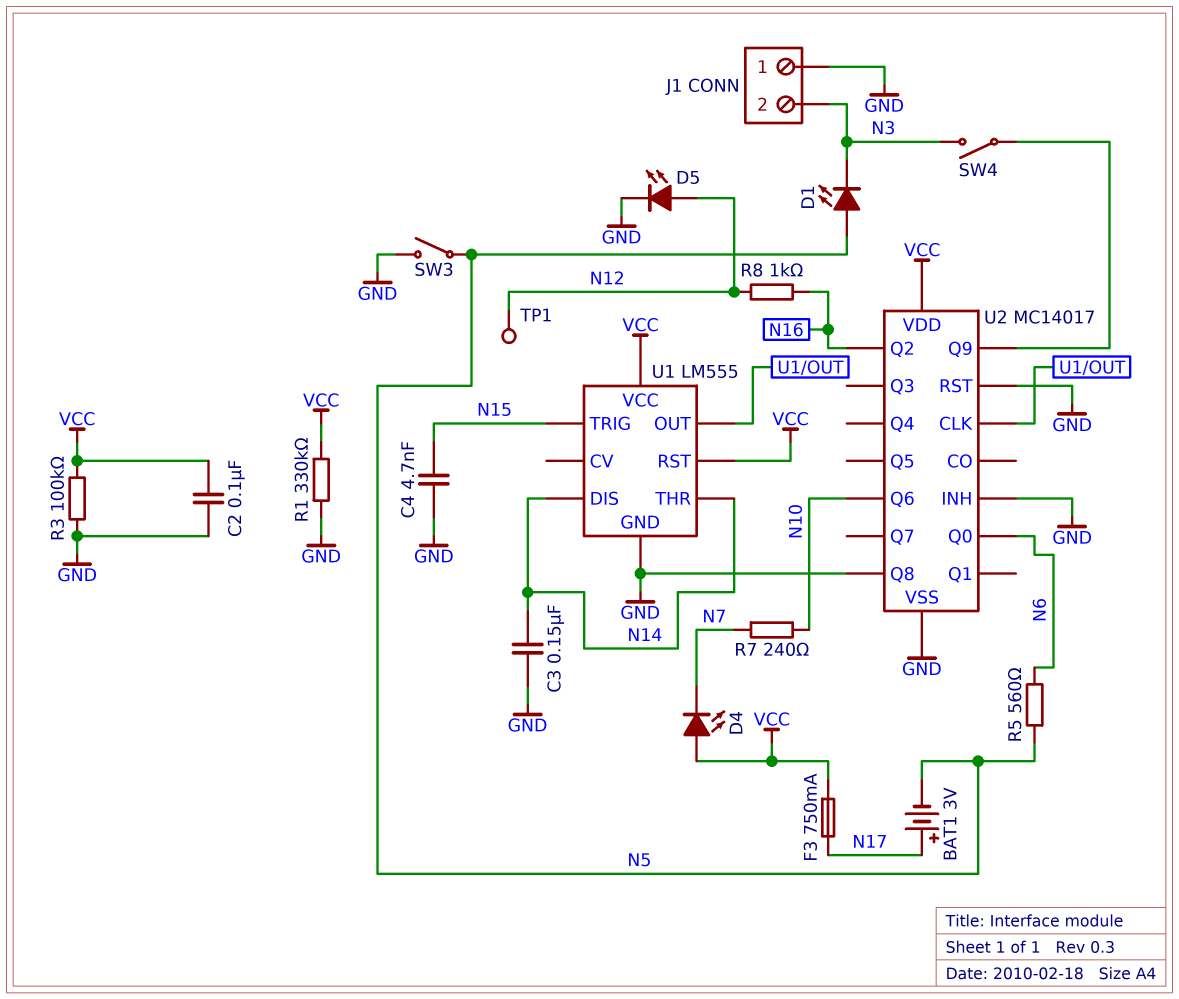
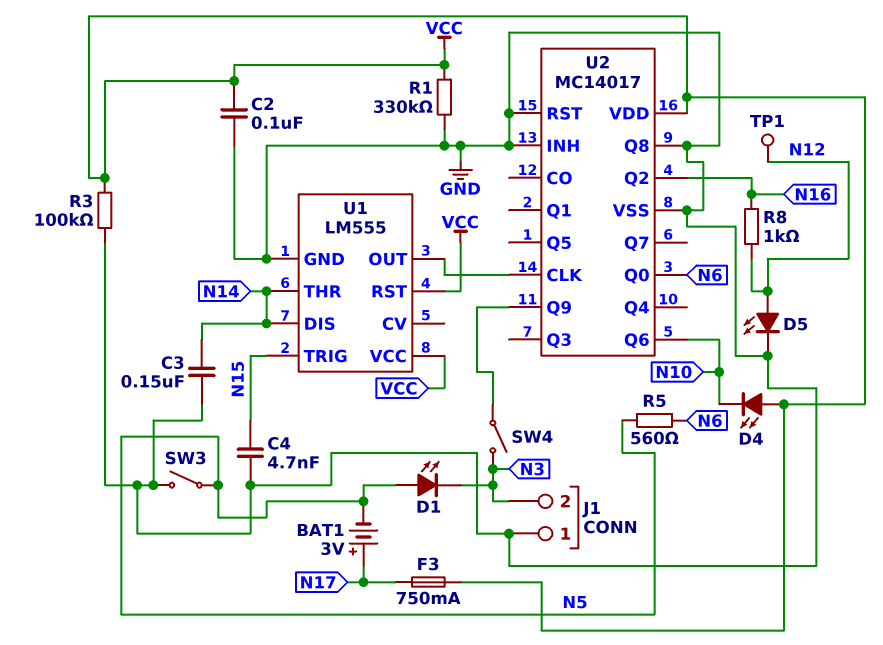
D4: LED (A VCC, K N7) -> LED (A VCC, K N10)
R7: 240 (N7, N10) -> none

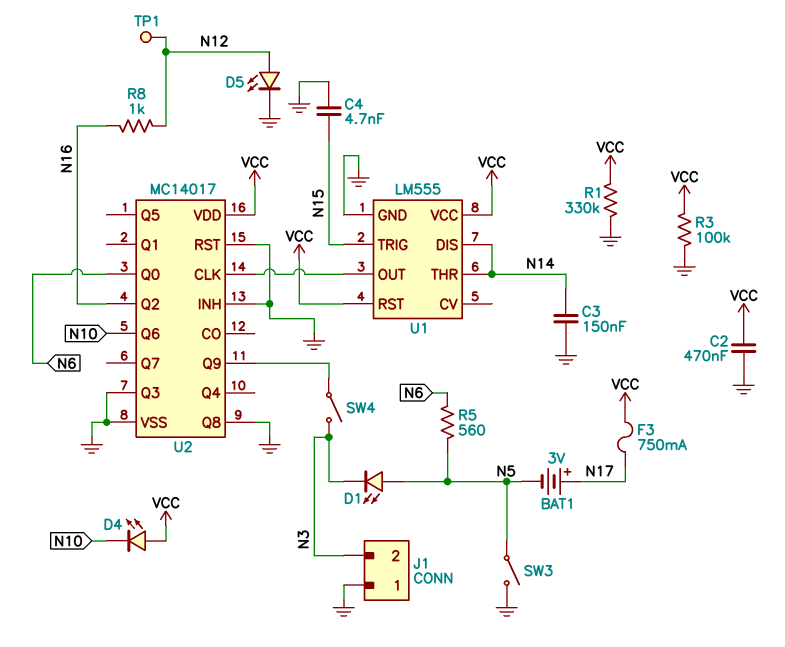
C2: 100nF (GND, VCC) -> 470nF (GND, VCC)
U2 pin Q3: none -> GND

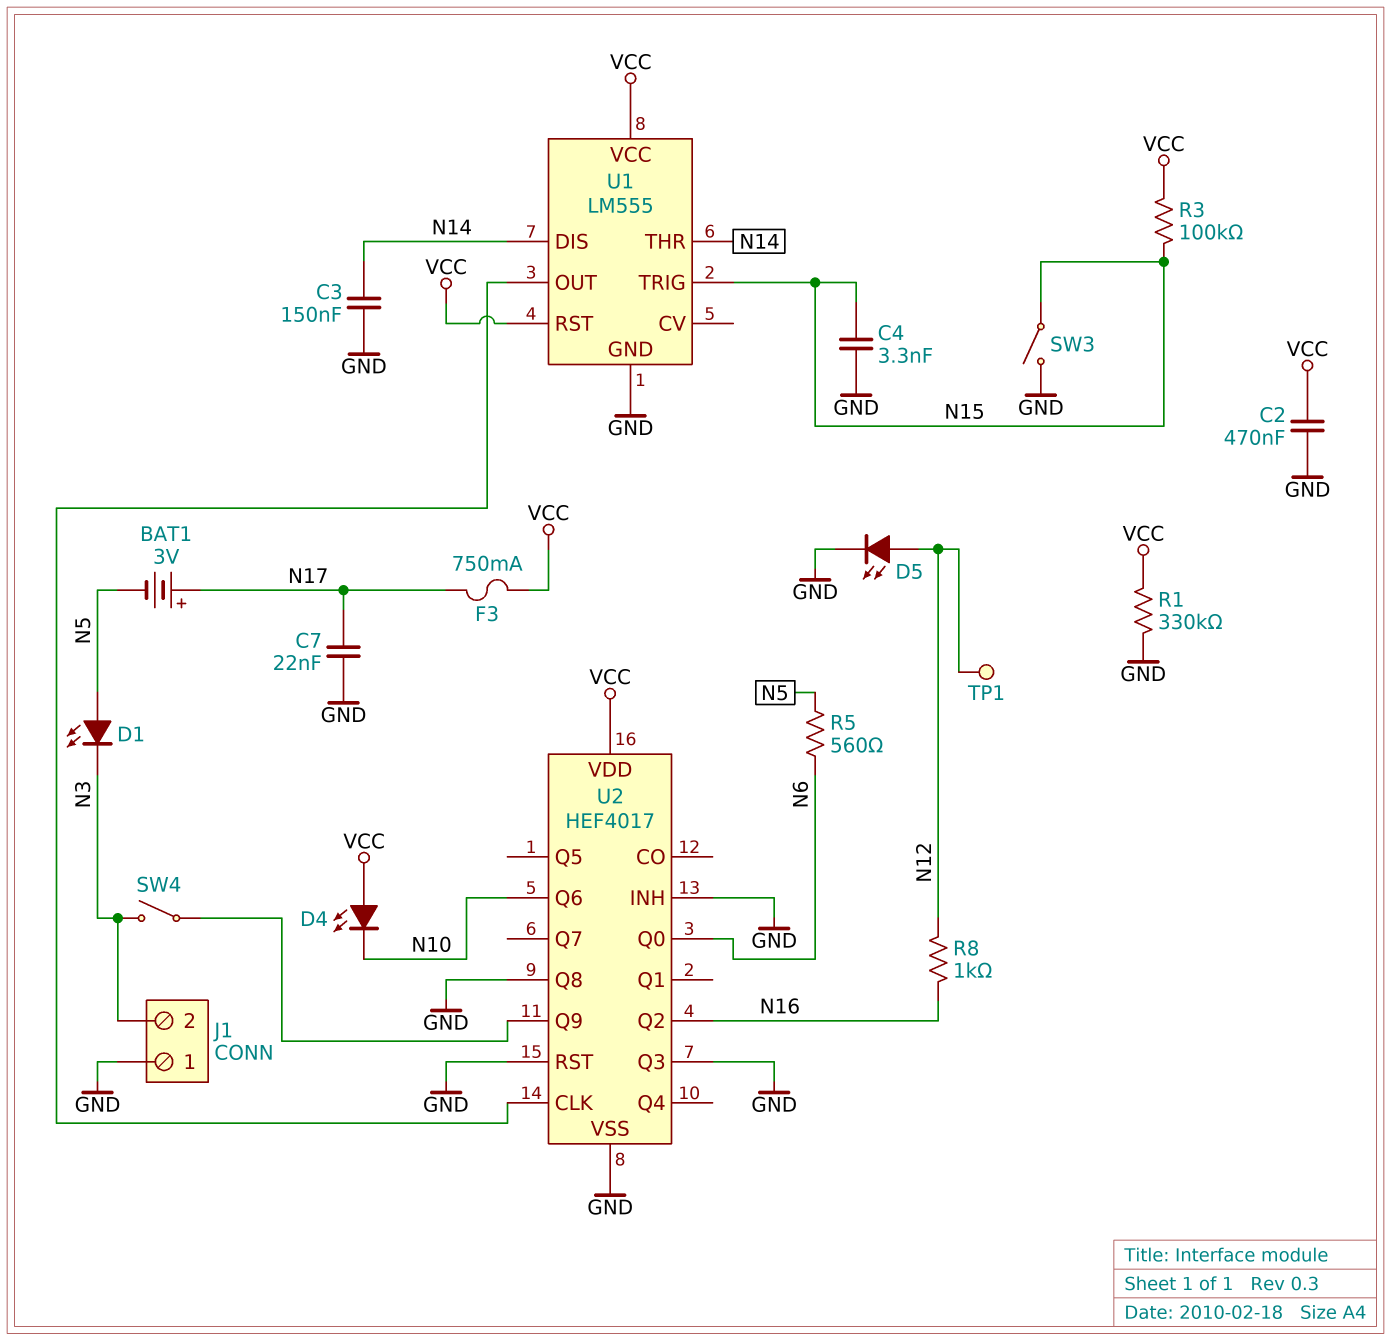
C4: 4.7nF (GND, N15) -> 3.3nF (GND, N15)
C7: none -> 22nF (GND, N17)
R3: 100k (GND, VCC) -> 100k (N15, VCC)
SW3: switch (GND, N5) -> switch (GND, N15)
U2: MC14017 -> HEF4017

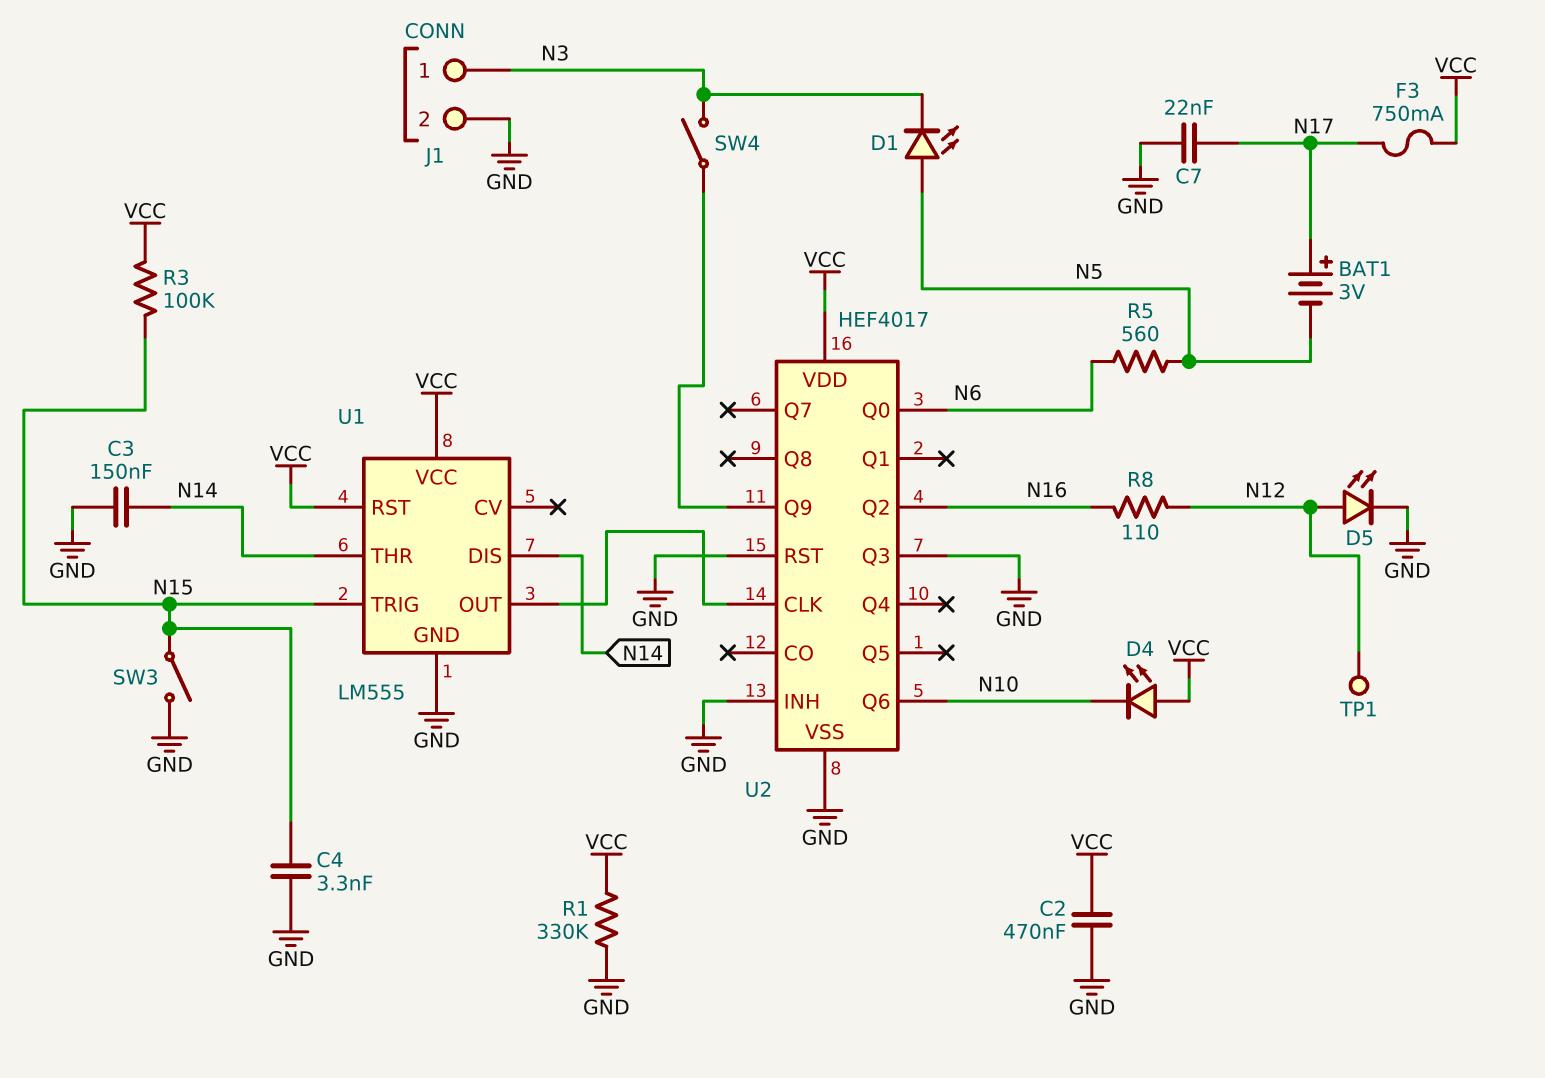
J1 pin 1: GND -> N3
J1 pin 2: N3 -> GND
R8: 1k (N12, N16) -> 110 (N12, N16)
U2 pin Q8: GND -> none

